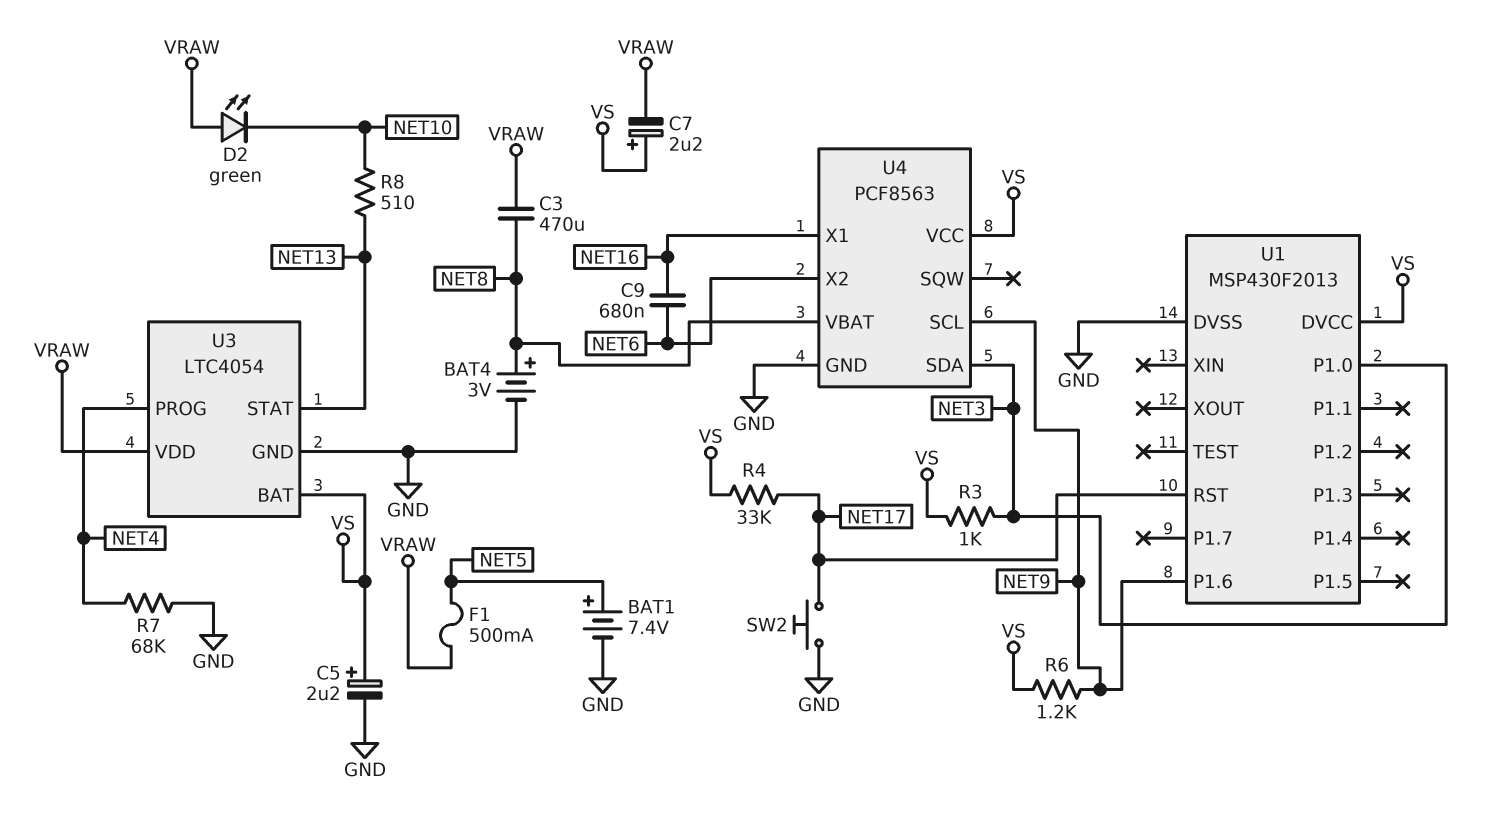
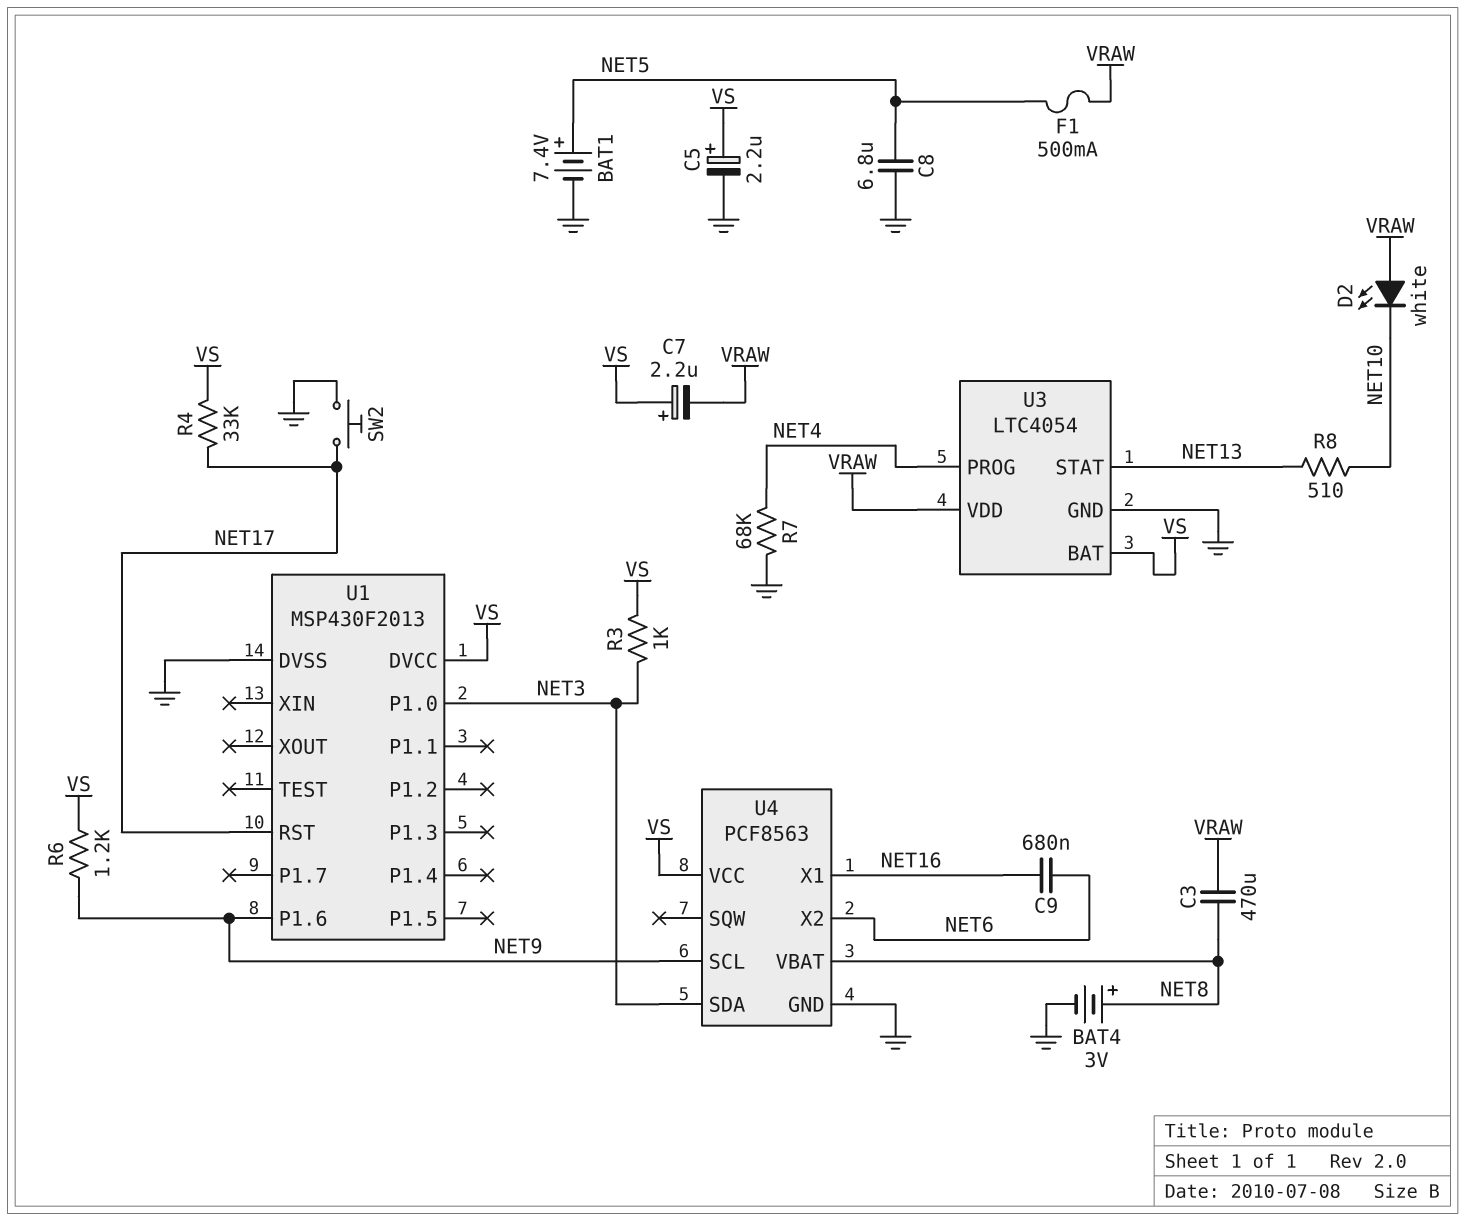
C8: none -> 6.8uF (GND, NET5)
D2: LED green (A VRAW, K NET10) -> LED white (A VRAW, K NET10)

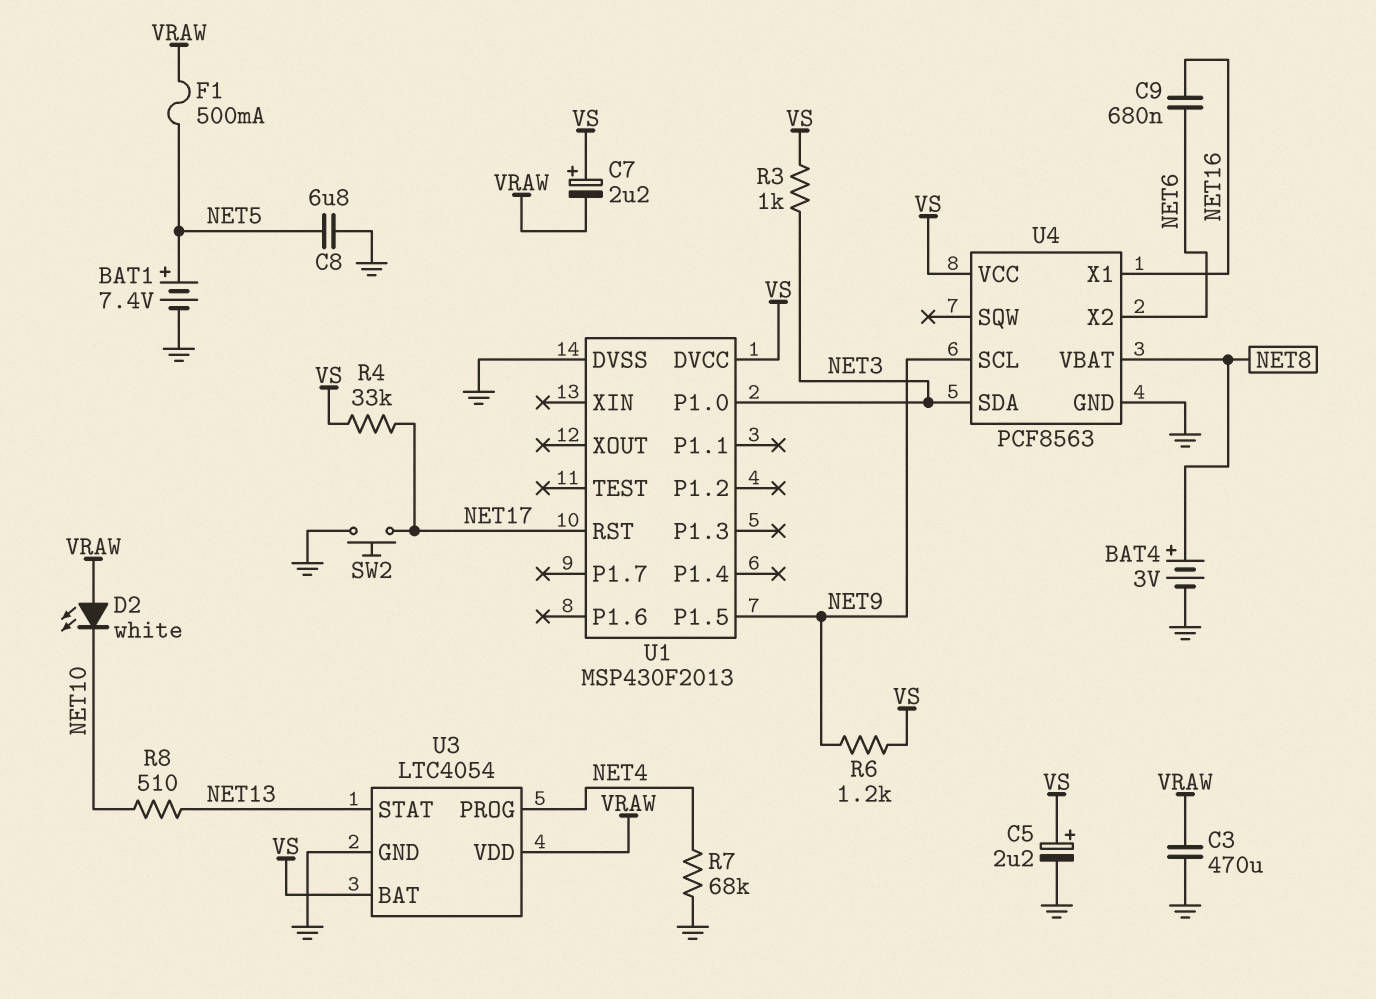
C3: 470uF (NET8, VRAW) -> 470uF (GND, VRAW)
U1 pin P1.5: none -> NET9
U1 pin P1.6: NET9 -> none

